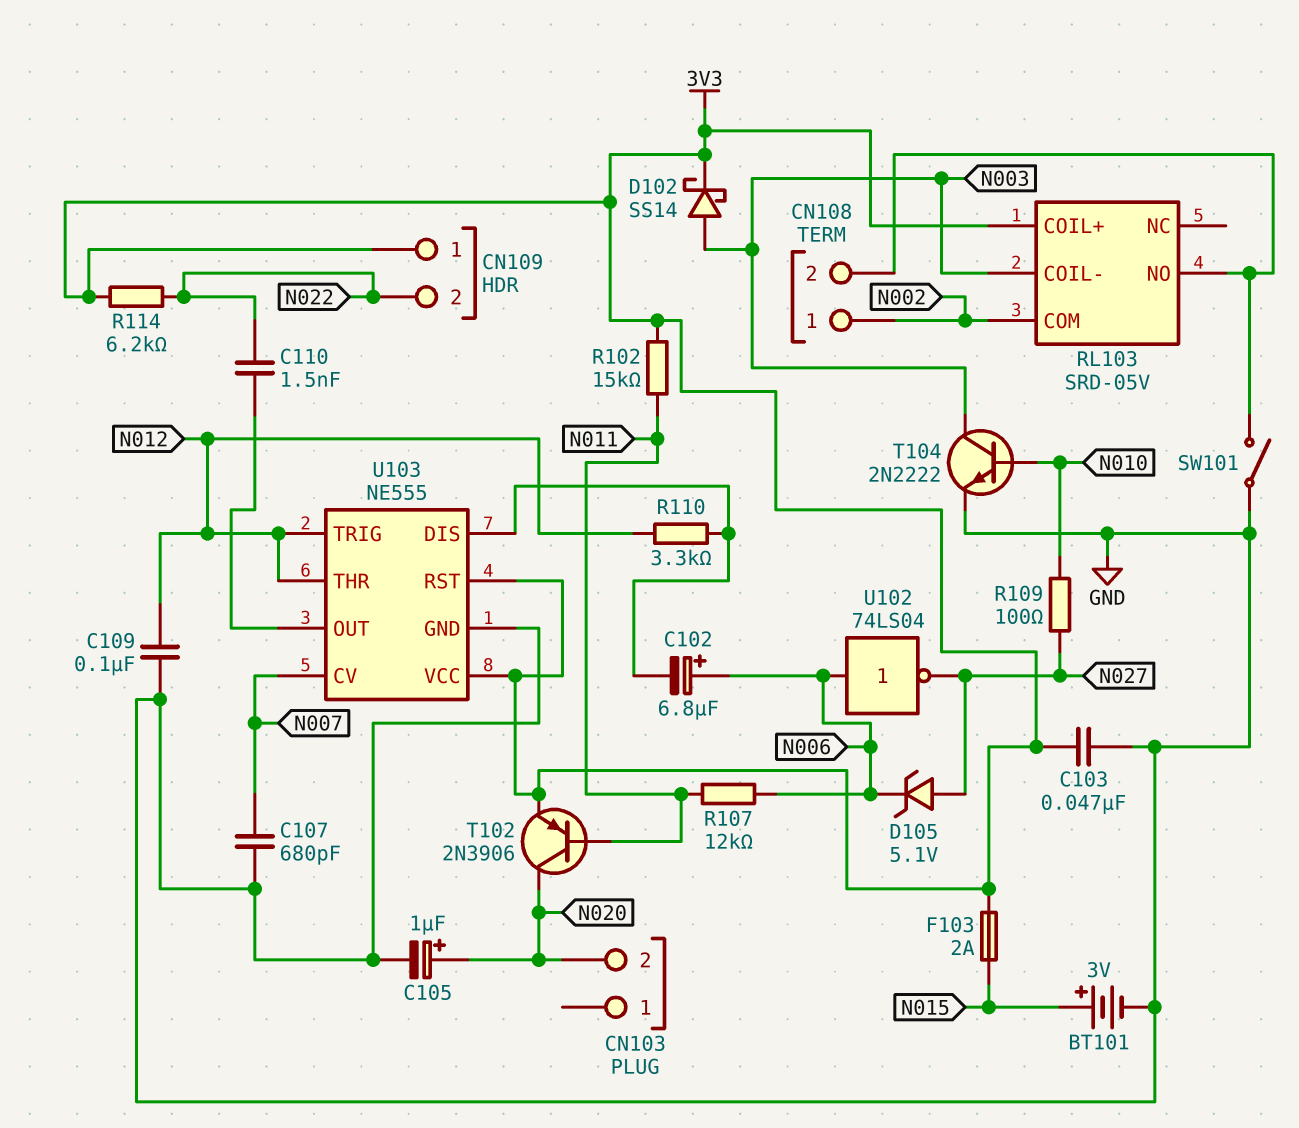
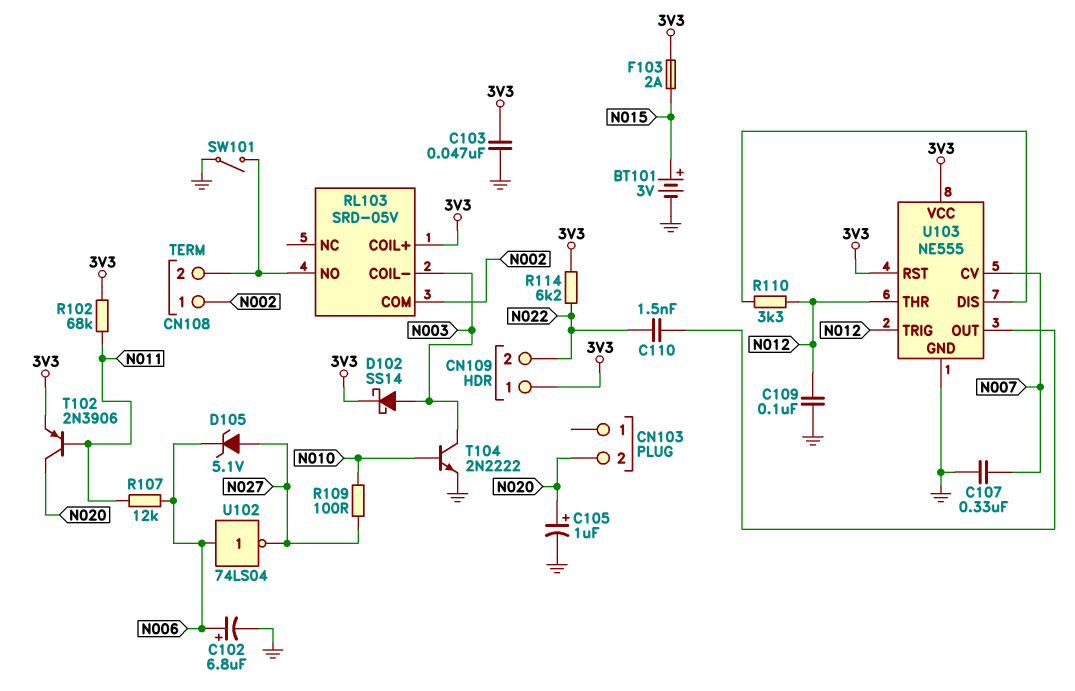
C102: 6.8uF (plus N006, minus U103/DIS) -> 6.8uF (plus N006, minus GND)
C107: 680pF (GND, N007) -> 330nF (GND, N007)
R102: 15k (3V3, N011) -> 68k (3V3, N011)

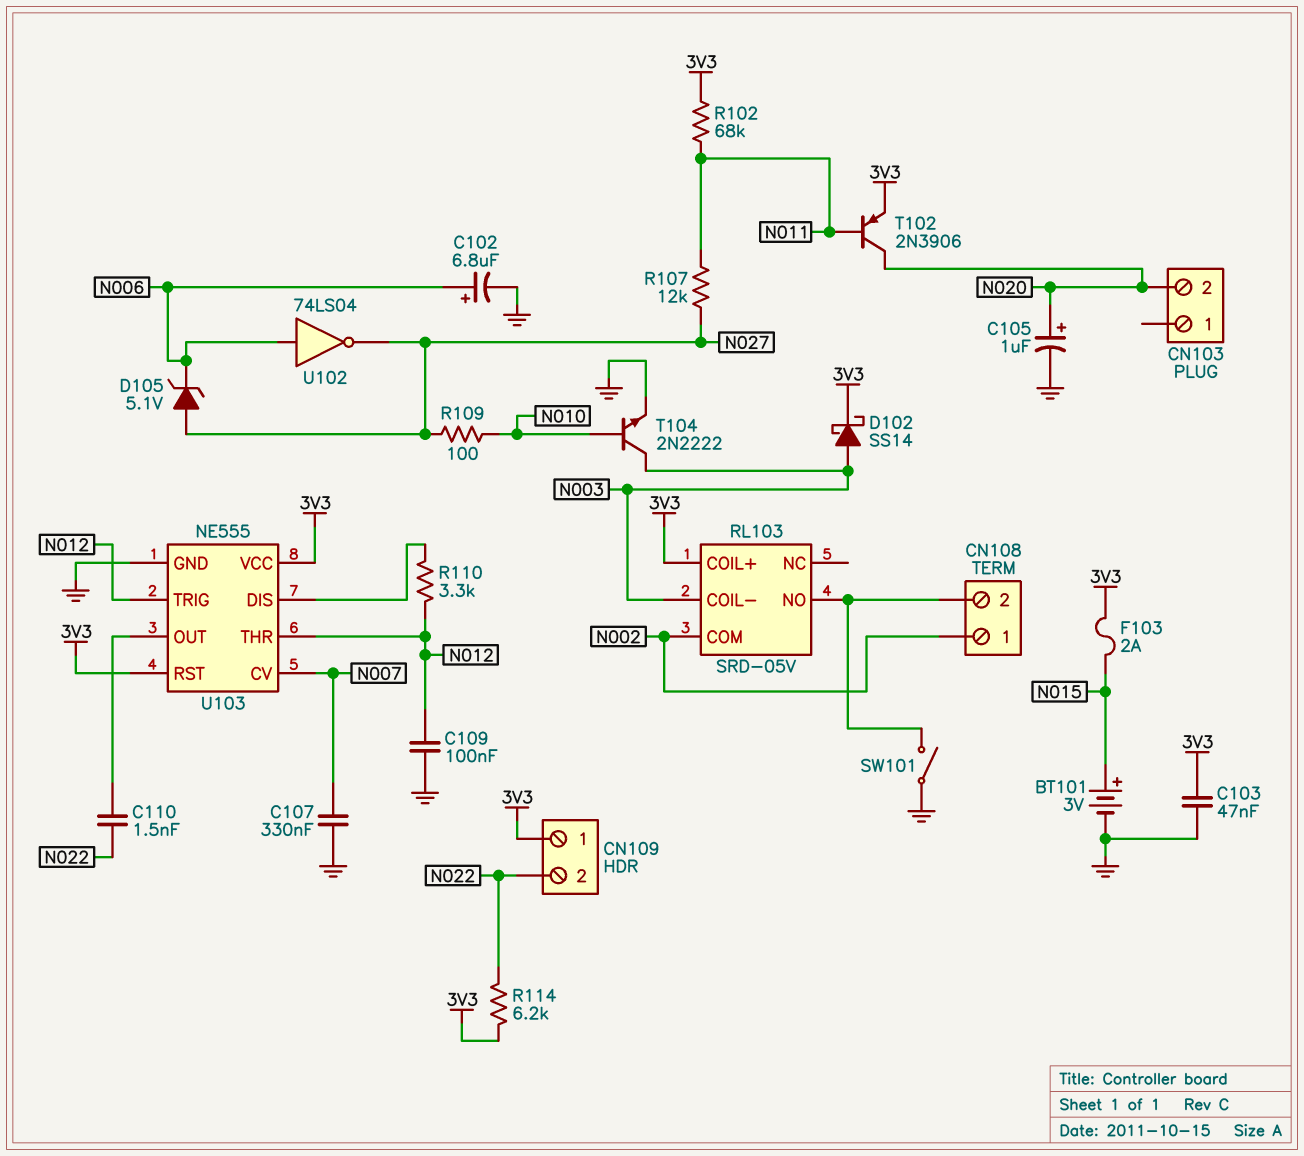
R107: 12k (N006, N011) -> 12k (N011, N027)

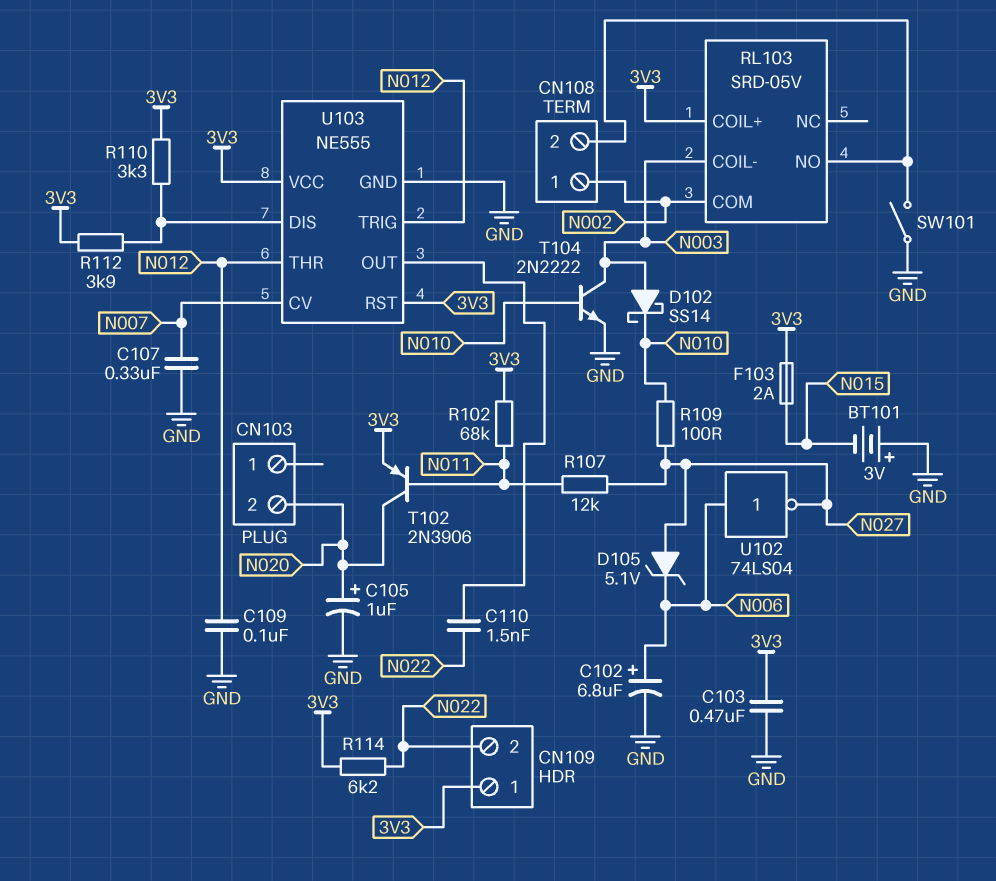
BT101: 3V (plus N015, minus GND) -> 3V (plus GND, minus N015)
C103: 47nF (3V3, GND) -> 470nF (3V3, GND)
D102: schottky SS14 (A N003, K 3V3) -> schottky SS14 (A N003, K N010)
R110: 3.3k (N012, U103/DIS) -> 3.3k (3V3, U103/DIS)
R112: none -> 3.9k (3V3, U103/DIS)

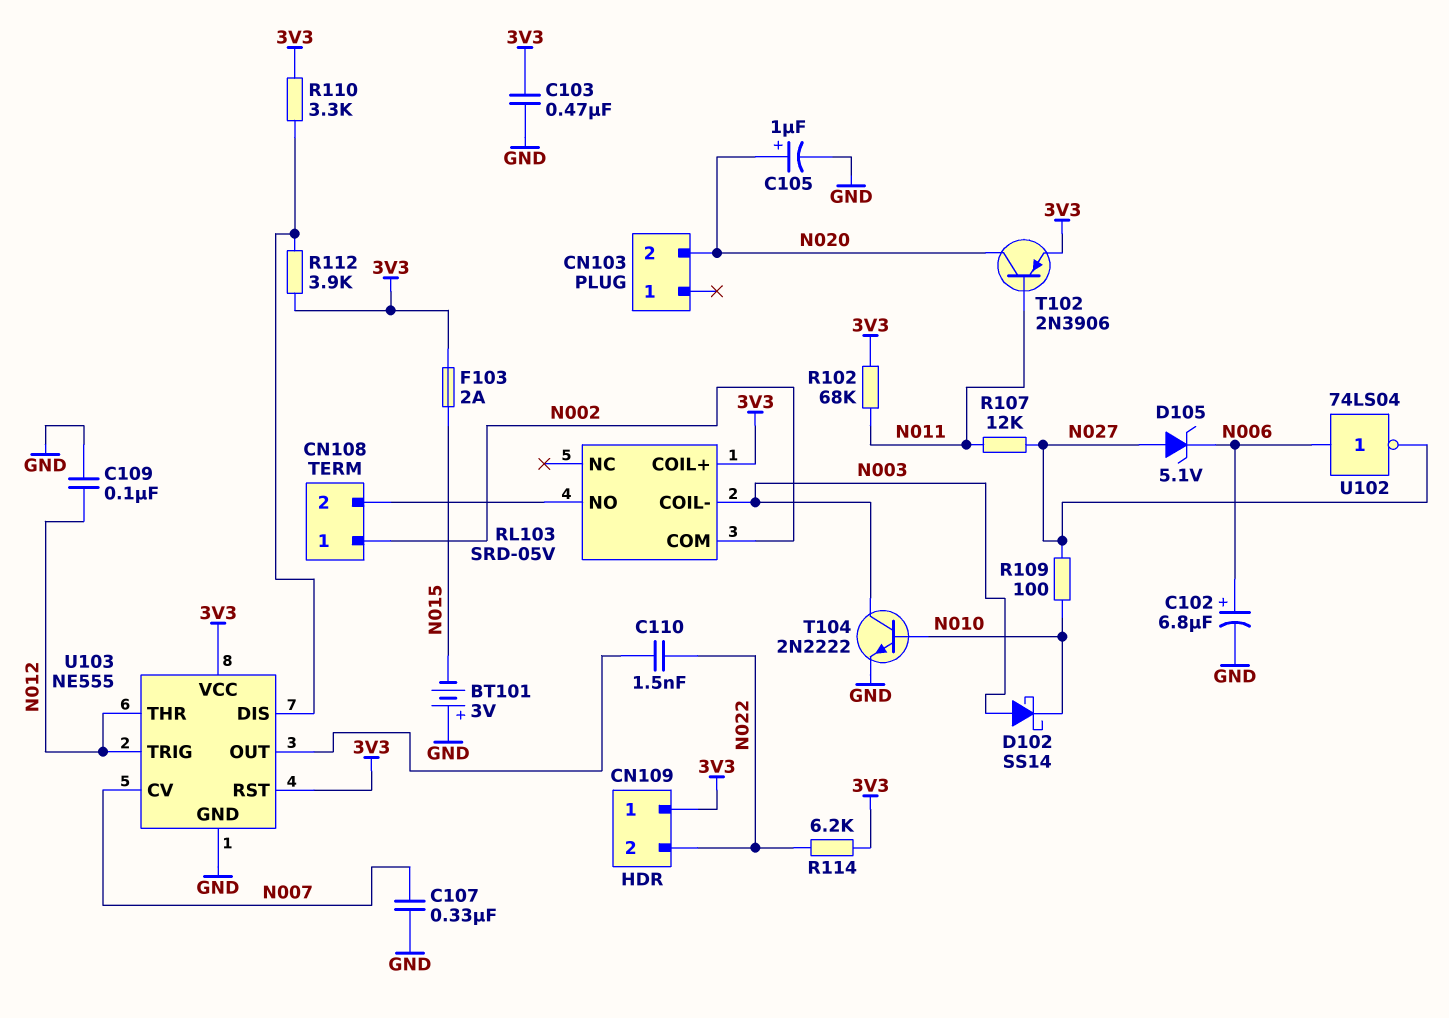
SW101: switch (CN108/2, GND) -> none

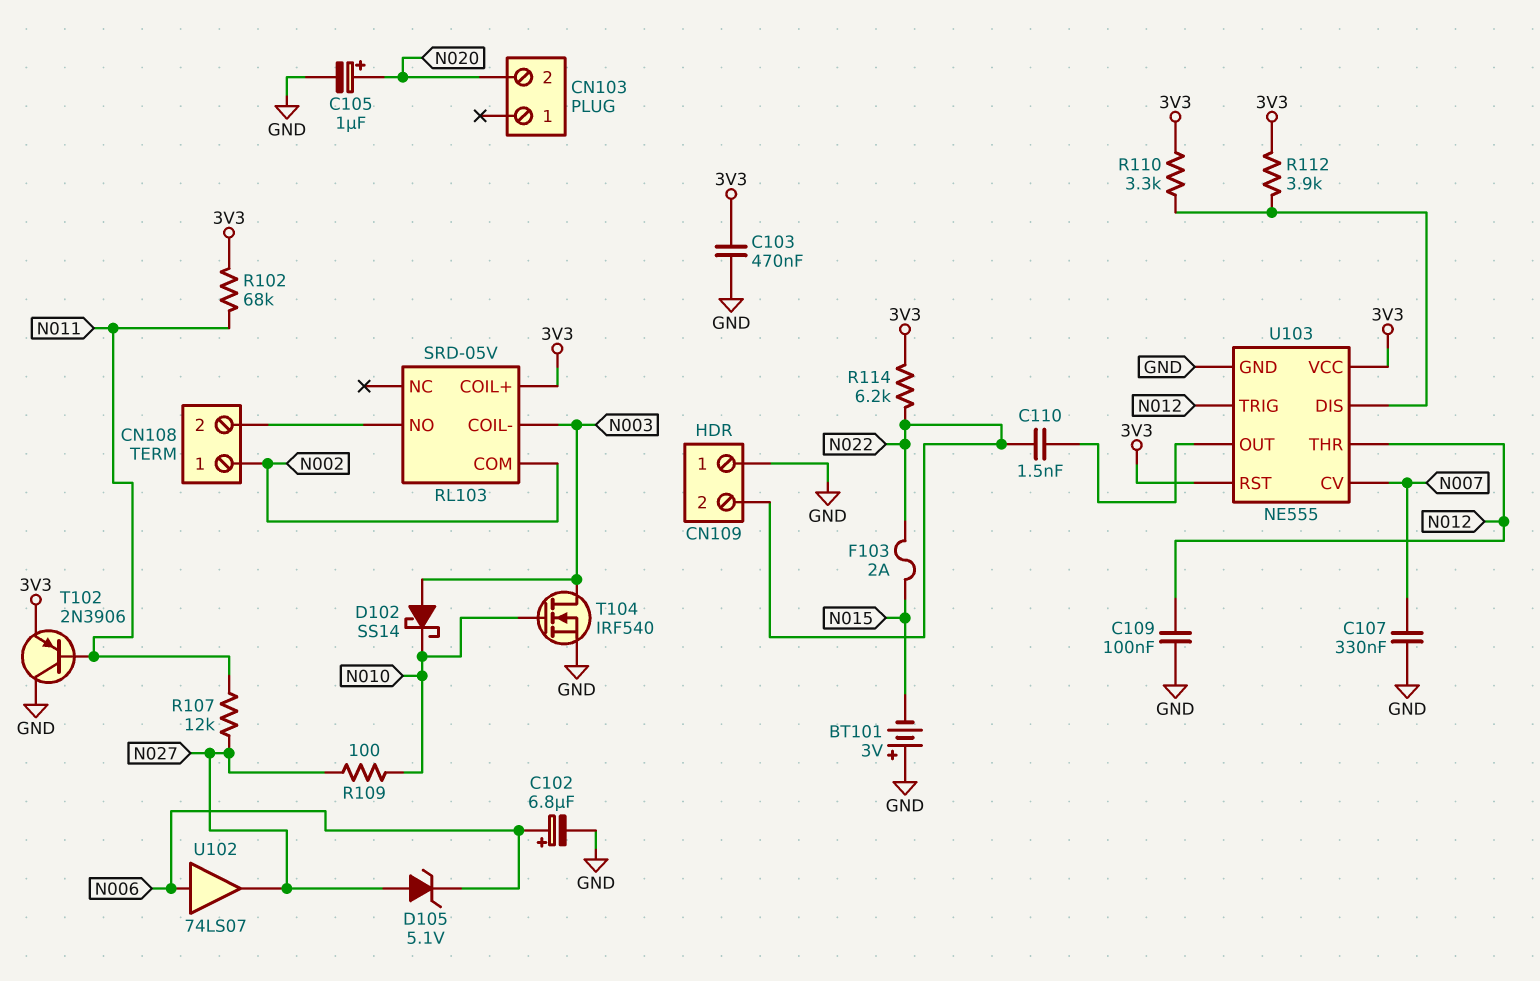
CN109 pin 1: 3V3 -> GND
F103: 2A (3V3, N015) -> 2A (N015, N022)
T102: PNP 2N3906 (B N011, C N020, E 3V3) -> PNP 2N3906 (B N011, C GND, E 3V3)
T104: NPN 2N2222 (B N010, C N003, E GND) -> NMOS IRF540 (G N010, D N003, S GND)
U102: NOT 74LS04 (in N006, out N027) -> buffer 74LS07 (in N006, out N027)

